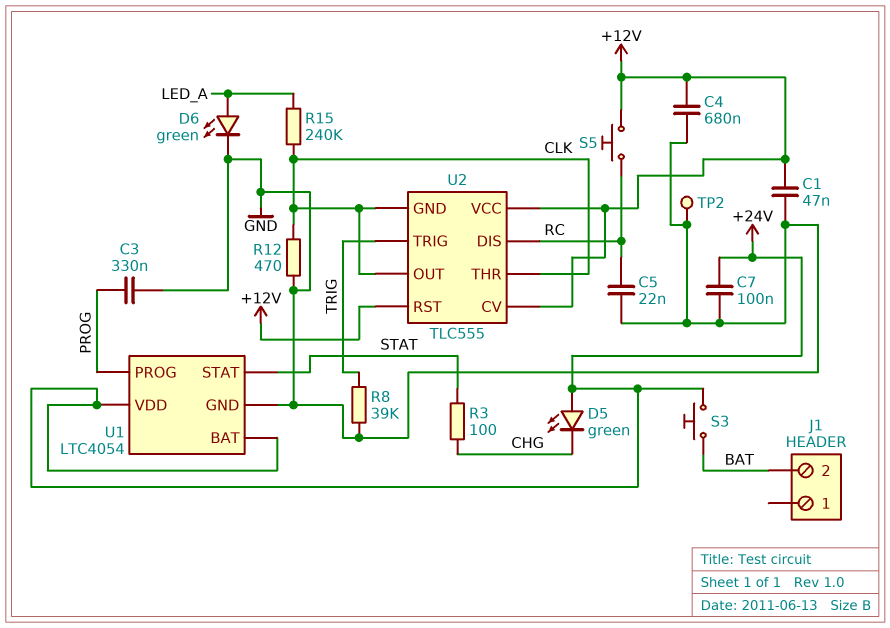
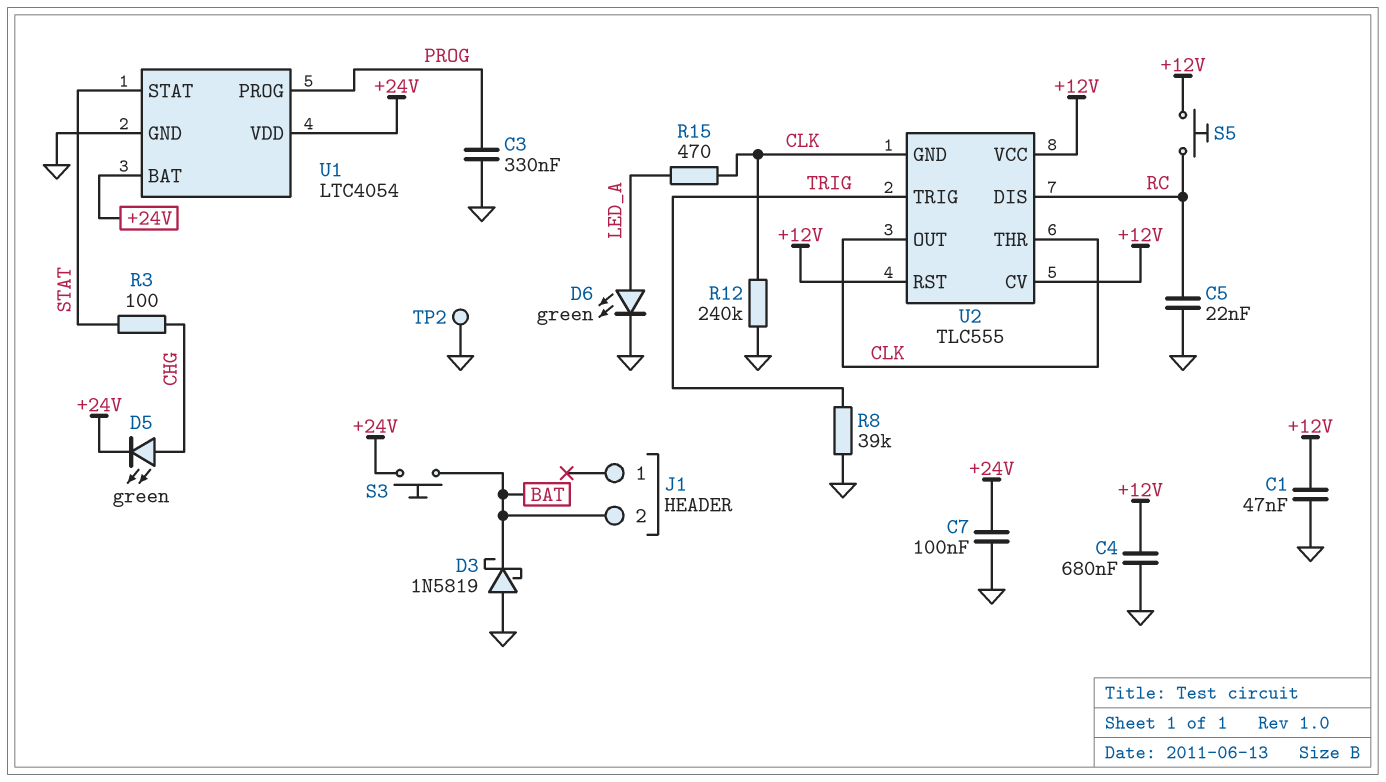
D3: none -> schottky 1N5819 (A GND, K BAT)
D5: LED green (A +24V, K CHG) -> LED green (A CHG, K +24V)
R12: 470 (CLK, GND) -> 240k (CLK, GND)
R15: 240k (CLK, LED_A) -> 470 (CLK, LED_A)

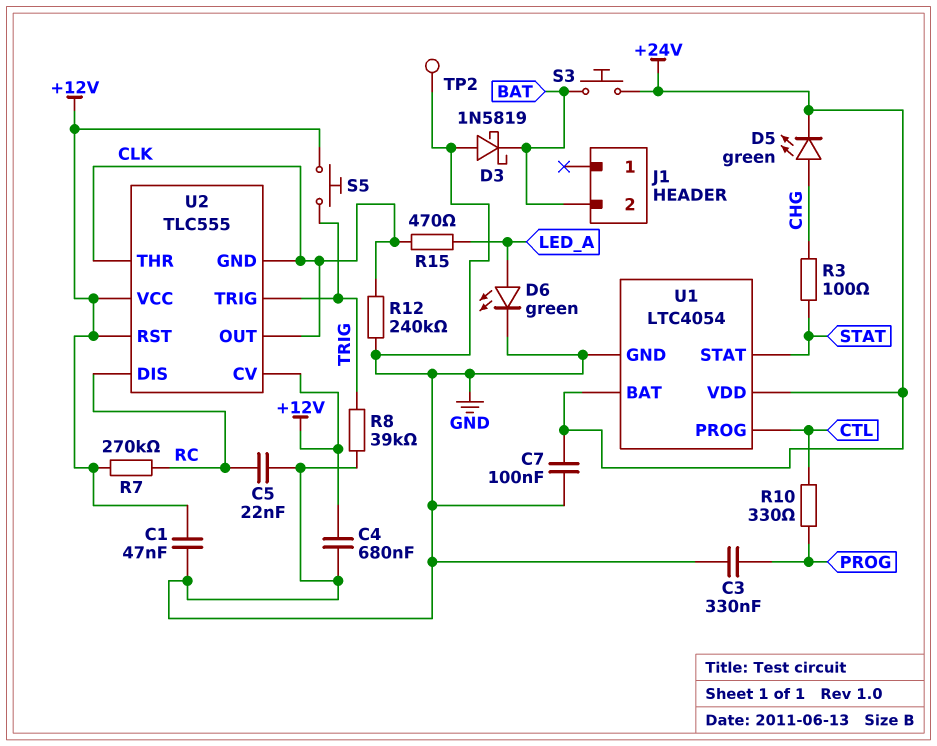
R7: none -> 270k (+12V, RC)
R10: none -> 330 (CTL, PROG)
S5: button (+12V, RC) -> button (+12V, TRIG)
U1 pin PROG: PROG -> CTL

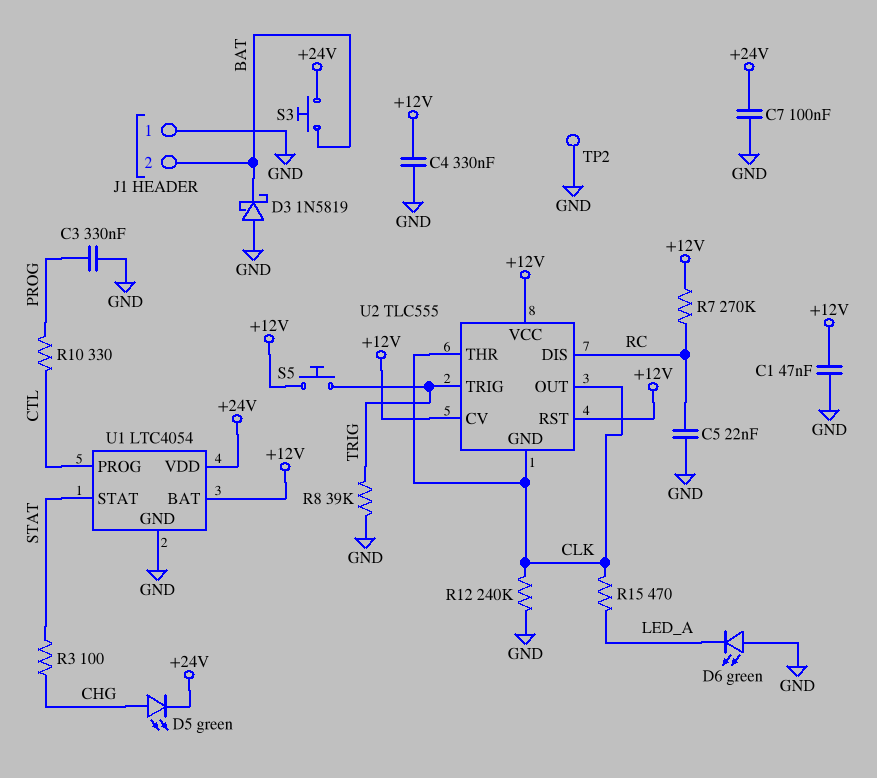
C4: 680nF (+12V, GND) -> 330nF (+12V, GND)
D6: LED green (A LED_A, K GND) -> LED green (A GND, K LED_A)
J1 pin 1: none -> GND
U1 pin BAT: +24V -> +12V

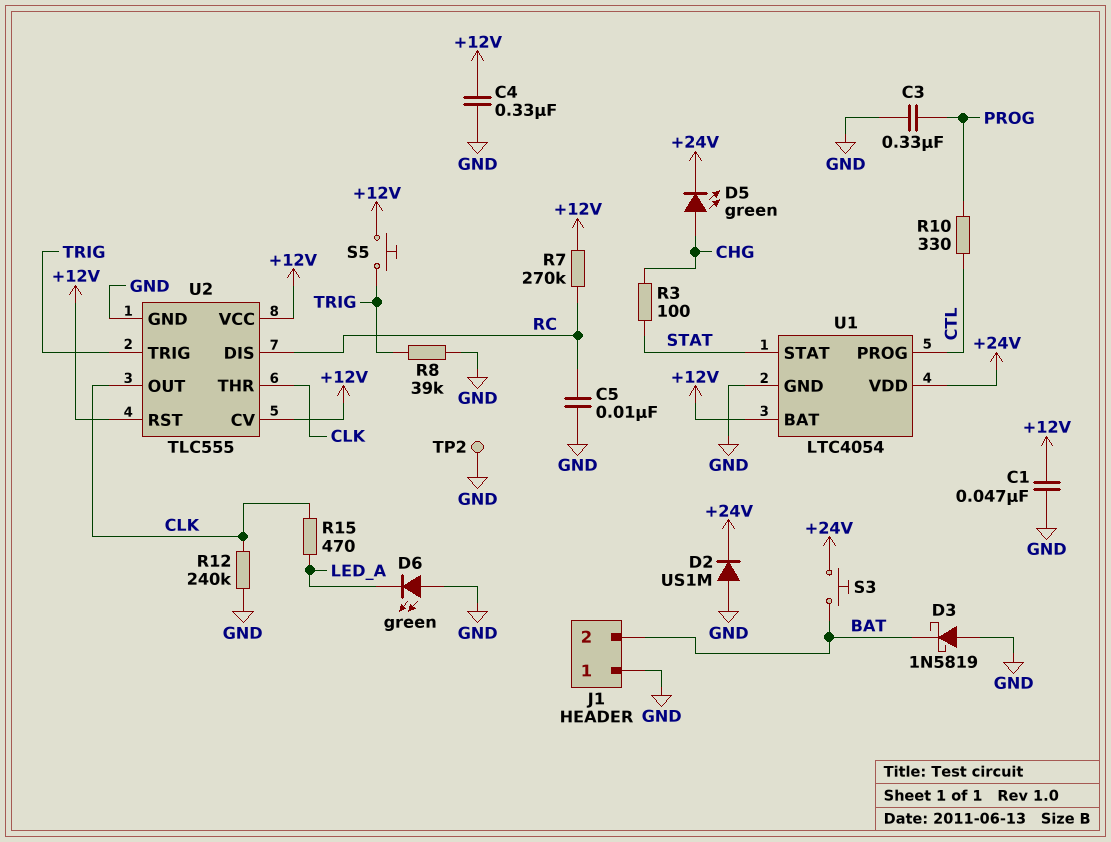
C5: 22nF (GND, RC) -> 10nF (GND, RC)
C7: 100nF (+24V, GND) -> none
D2: none -> diode US1M (A GND, K +24V)
U2 pin GND: CLK -> GND

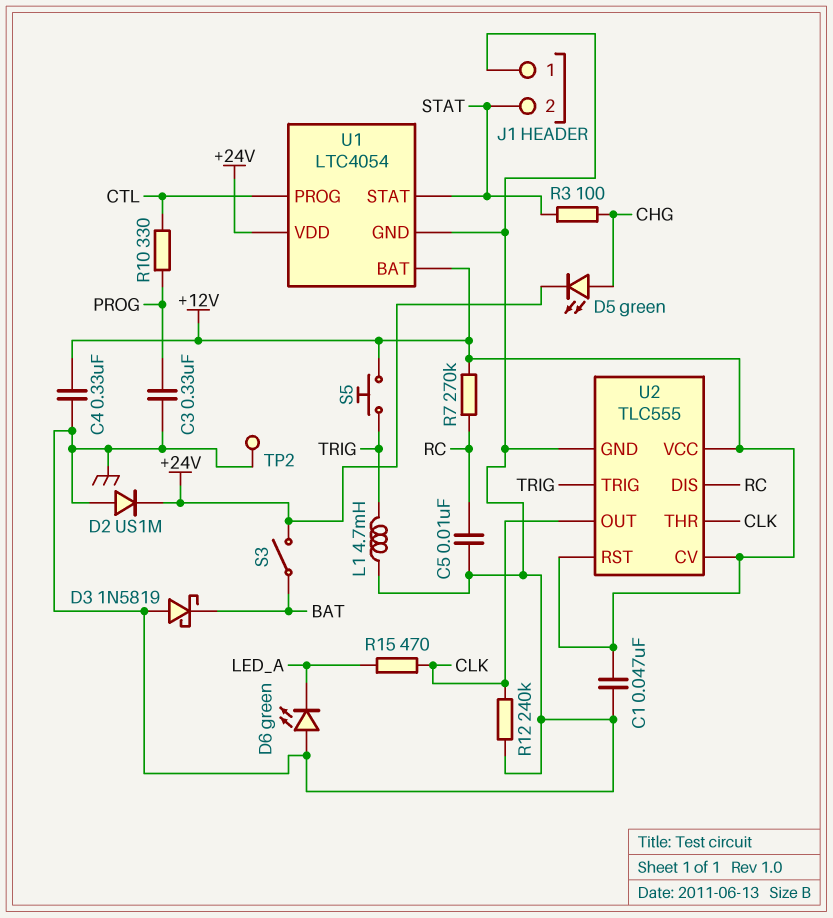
J1 pin 2: BAT -> STAT
L1: none -> 4.7mH (GND, TRIG)
R8: 39k (GND, TRIG) -> none
S3: button (+24V, BAT) -> switch (+24V, BAT)

